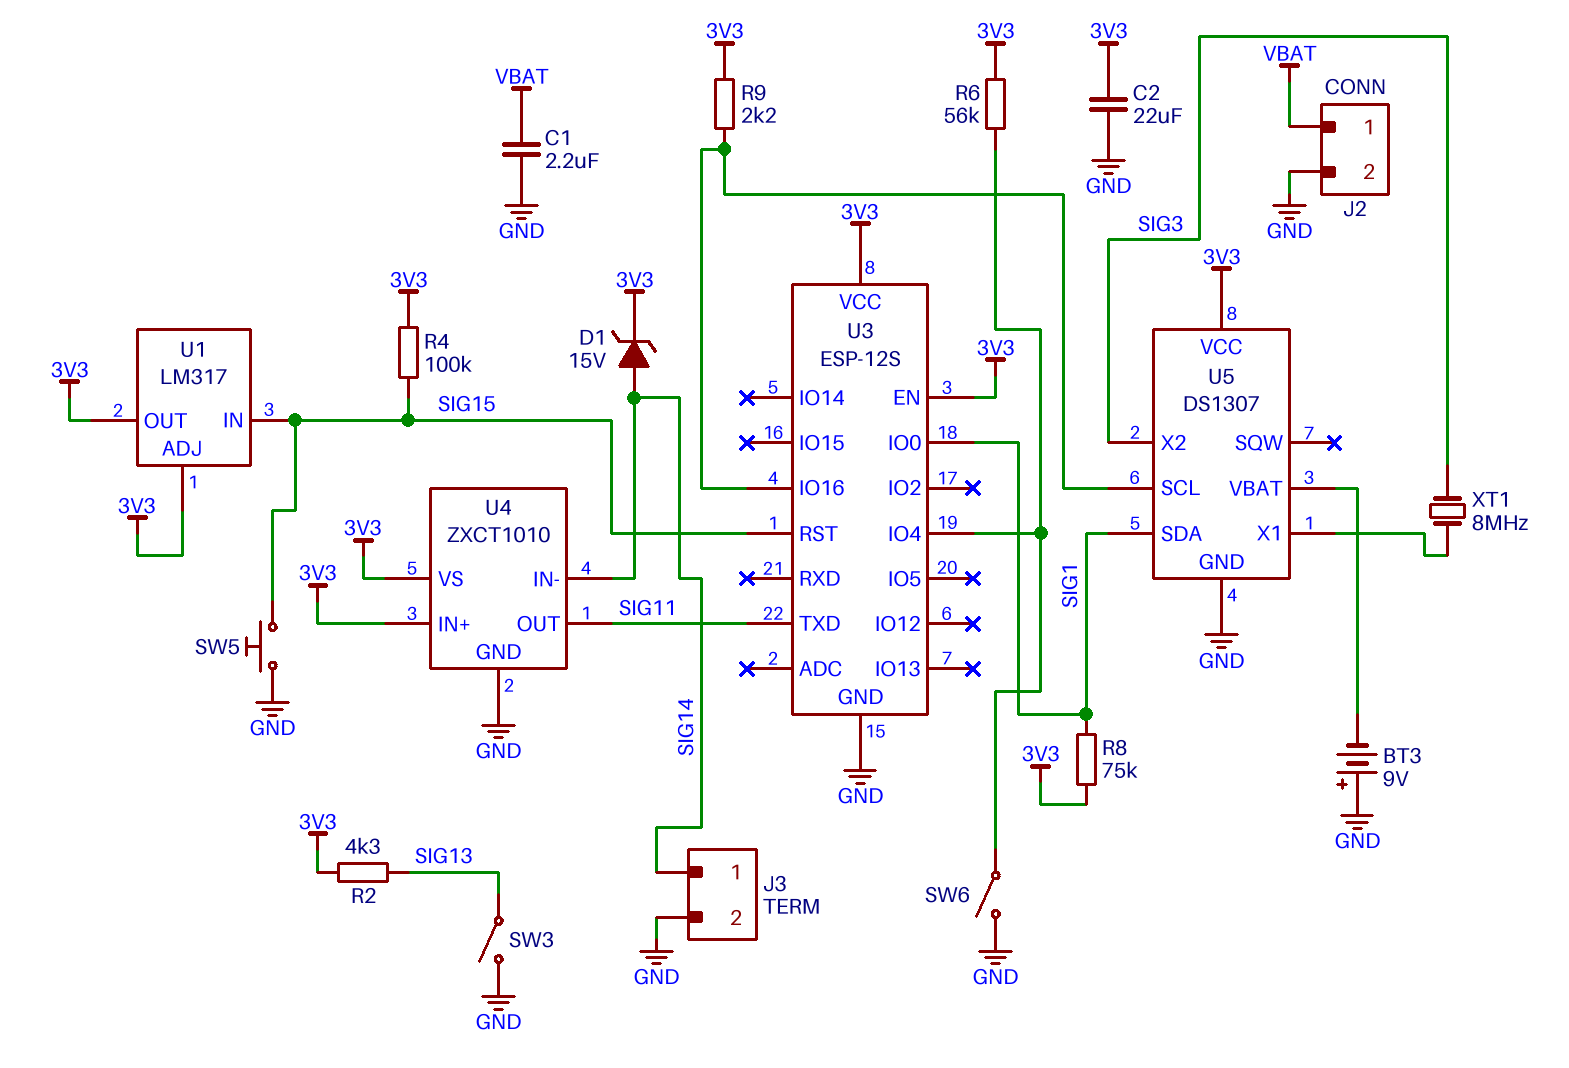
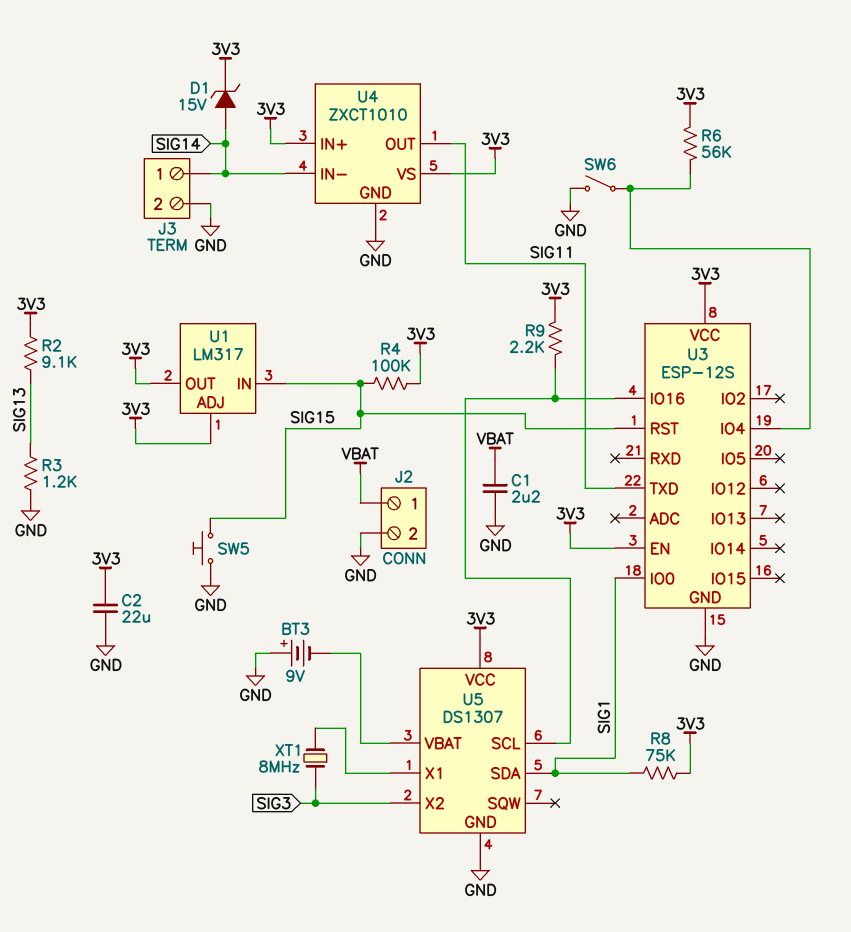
R2: 4.3k (3V3, SIG13) -> 9.1k (3V3, SIG13)
R3: none -> 1.2k (GND, SIG13)
SW3: switch (GND, SIG13) -> none

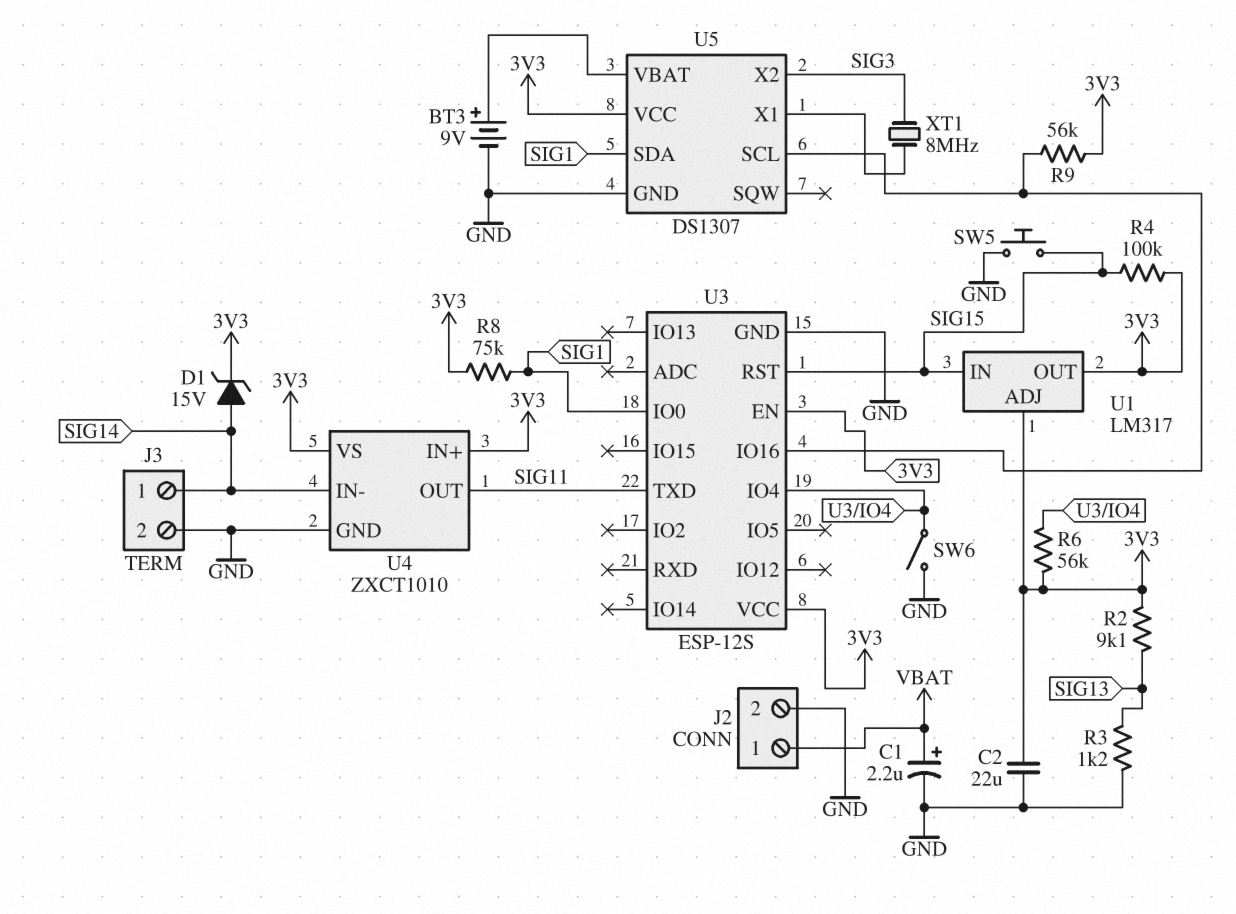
BT3: 9V (plus GND, minus U5/VBAT) -> 9V (plus U5/VBAT, minus GND)
C1: 2.2uF (GND, VBAT) -> 2.2uF (plus VBAT, minus GND)
R9: 2.2k (3V3, U3/IO16) -> 56k (3V3, U3/IO16)

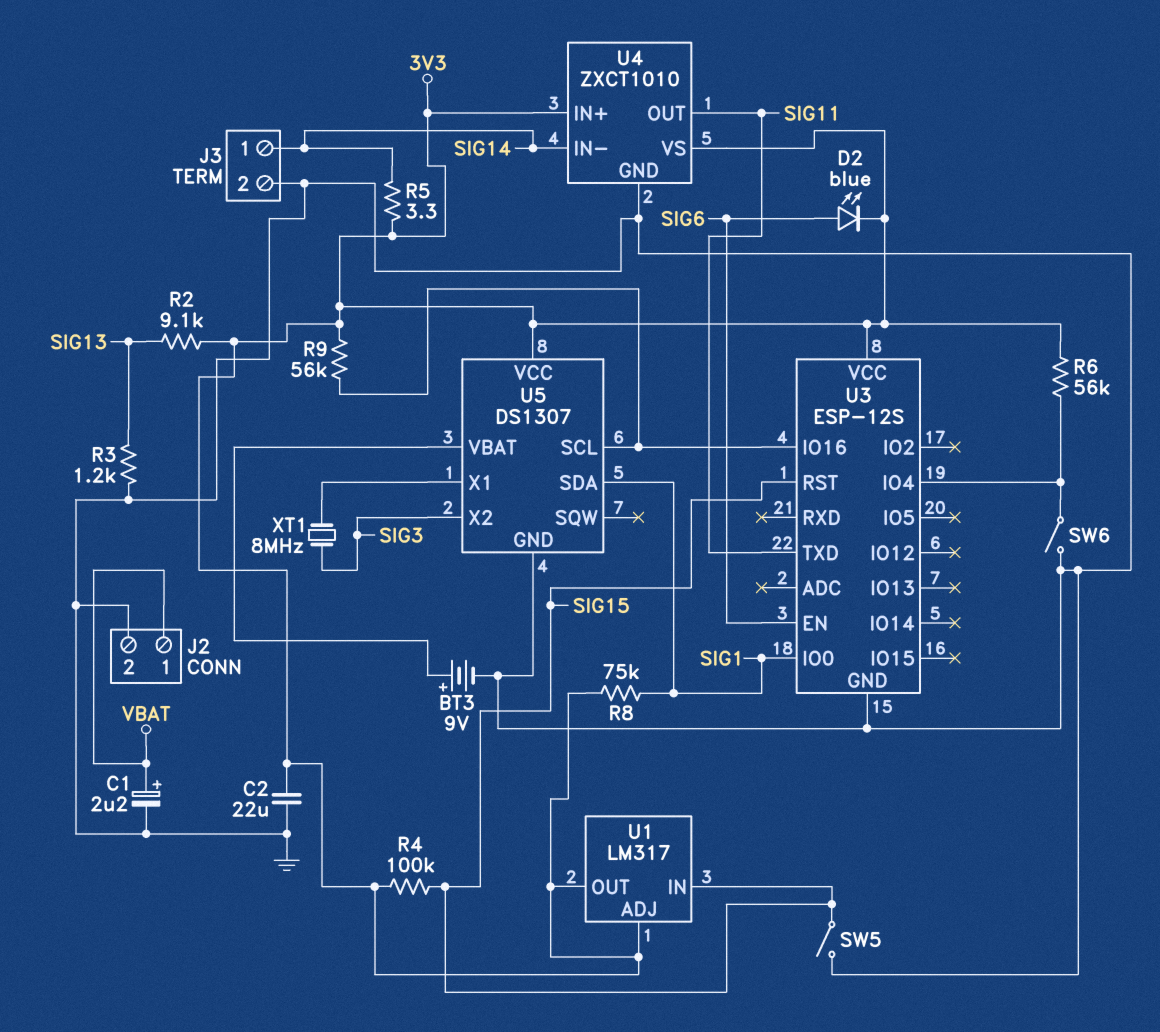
D1: zener 15V (A SIG14, K 3V3) -> none
D2: none -> LED blue (A SIG6, K 3V3)
R5: none -> 3.3 (3V3, SIG14)
SW5: button (GND, SIG15) -> switch (GND, SIG15)
U3 pin EN: 3V3 -> SIG6

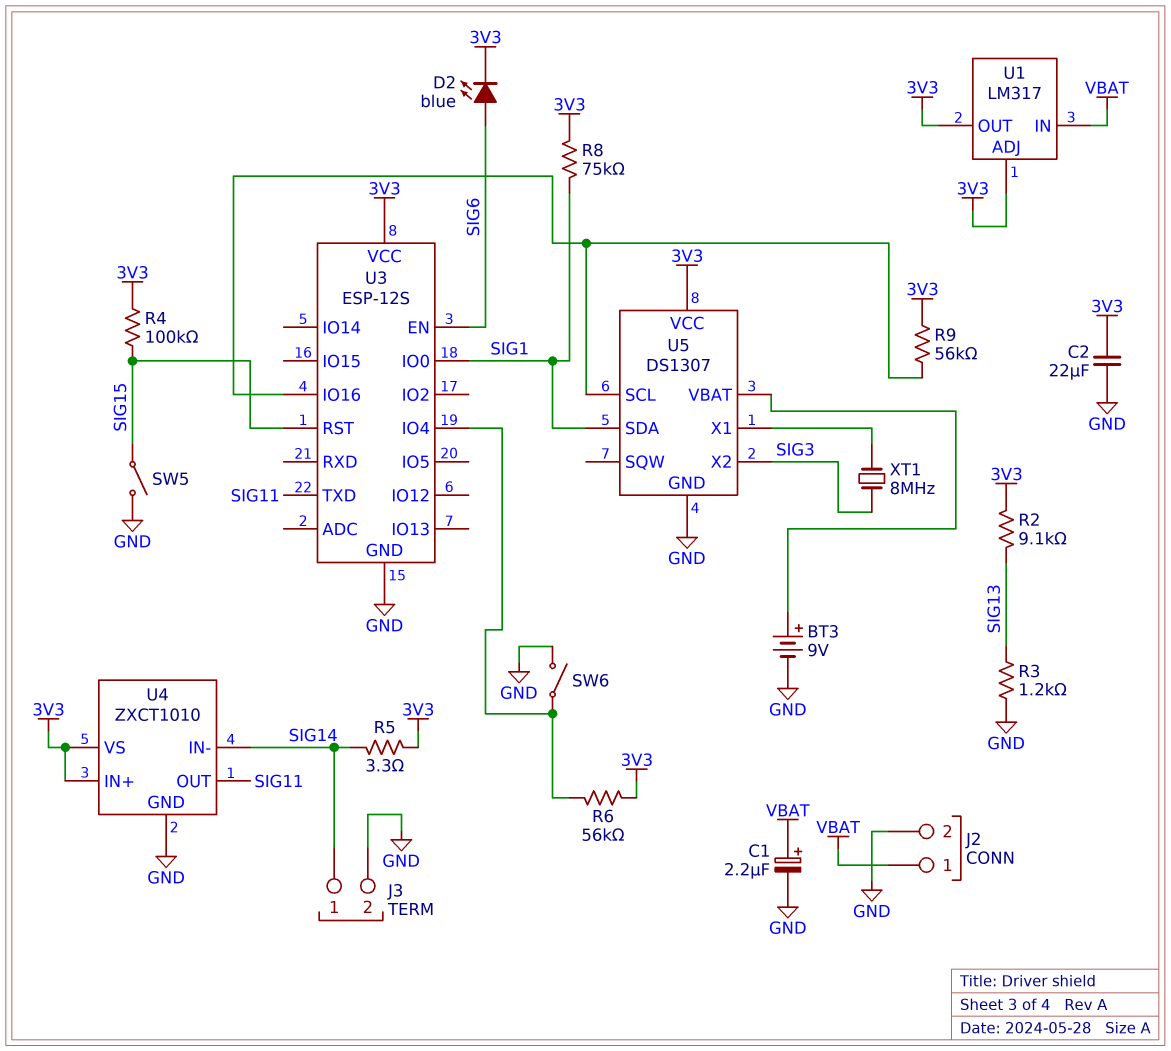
U1 pin IN: SIG15 -> VBAT

